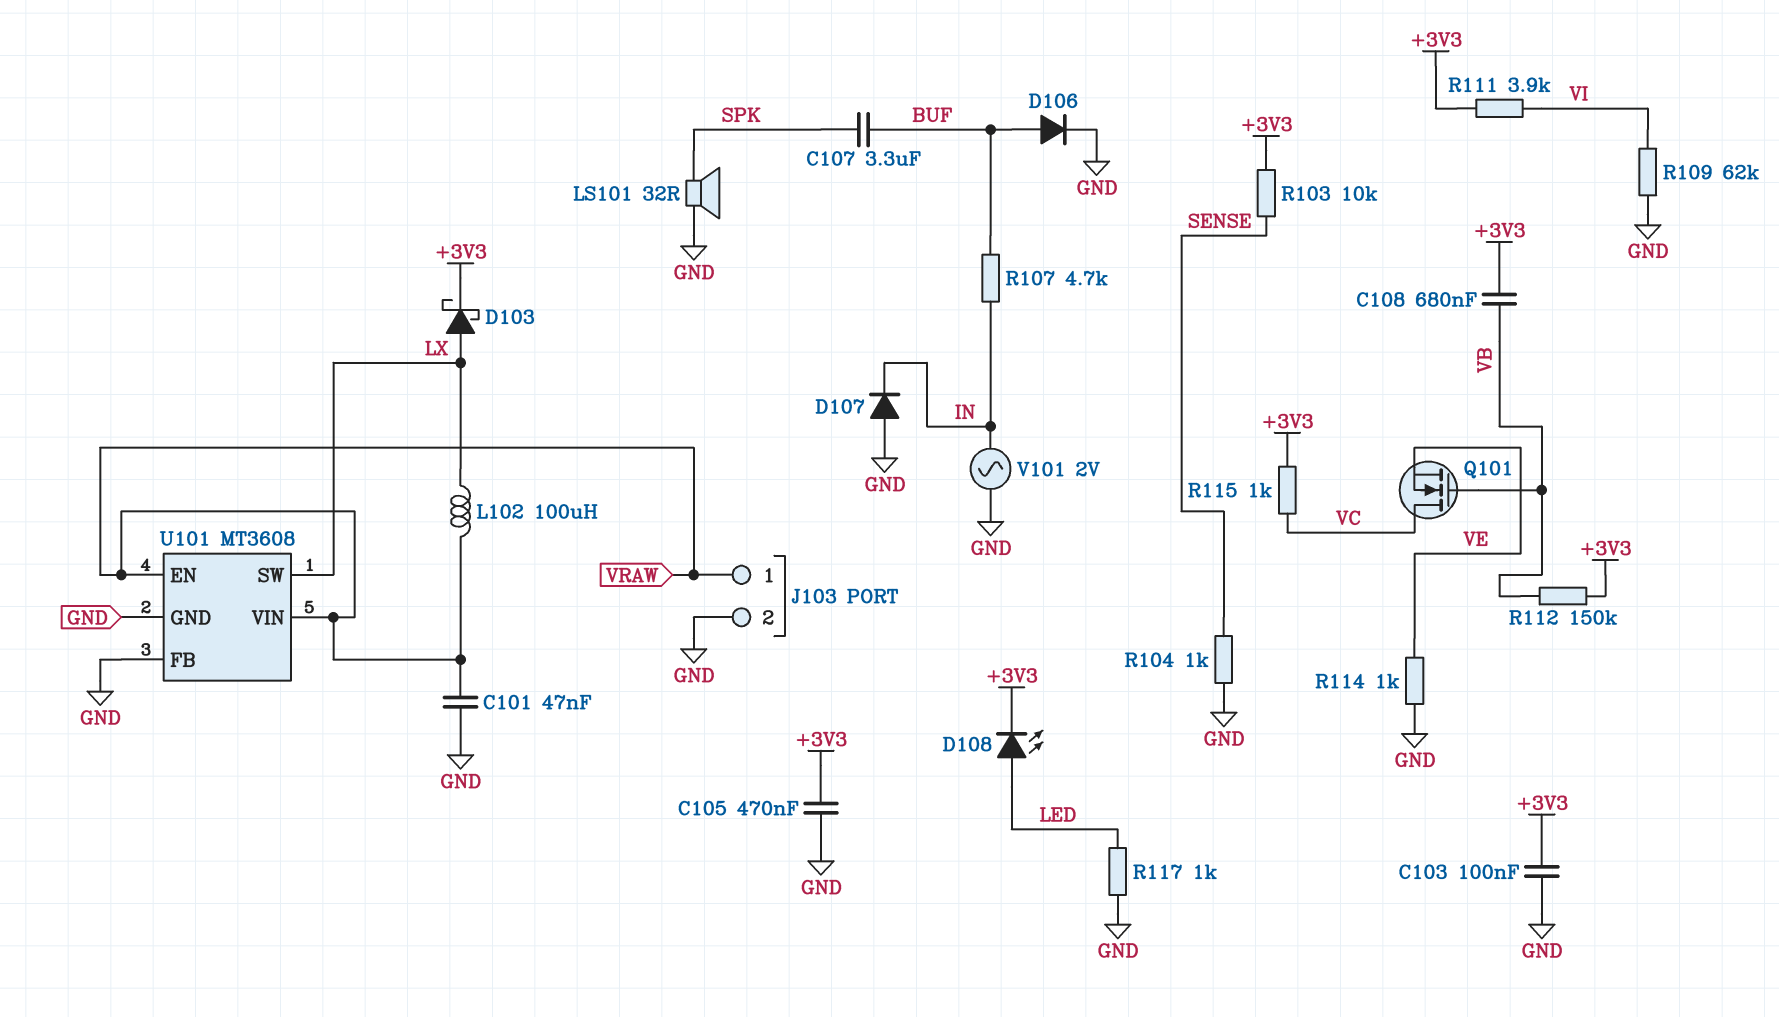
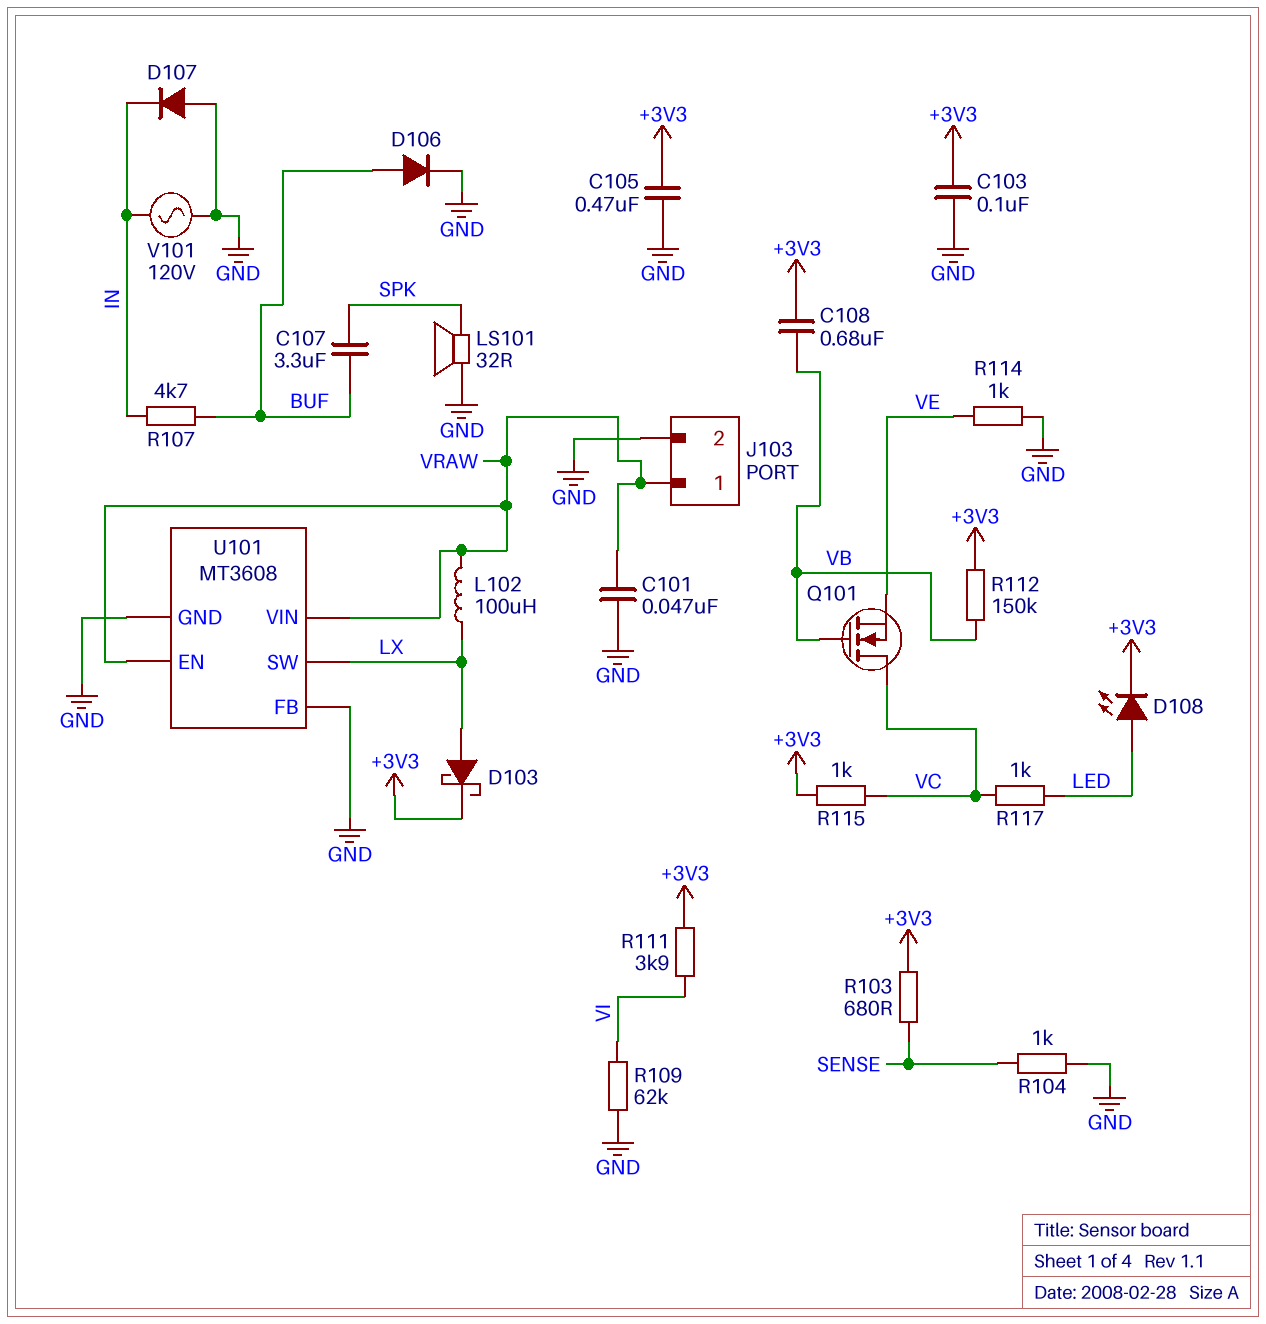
R103: 10k (+3V3, SENSE) -> 680 (+3V3, SENSE)
R117: 1k (GND, LED) -> 1k (LED, VC)
V101: AC 2V (GND, IN) -> AC 120V (GND, IN)

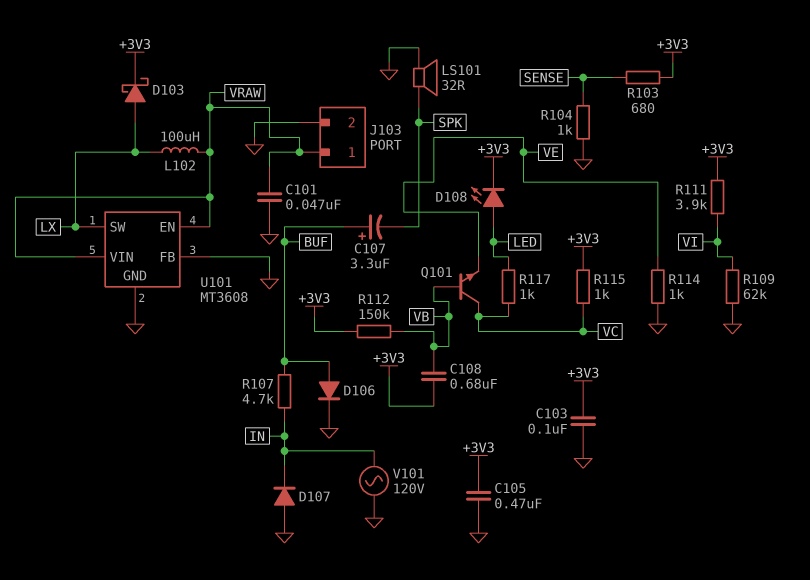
C107: 3.3uF (BUF, SPK) -> 3.3uF (plus BUF, minus SPK)
Q101: NMOS (G VB, D VC, S VE) -> NPN (B VB, C VC, E VE)

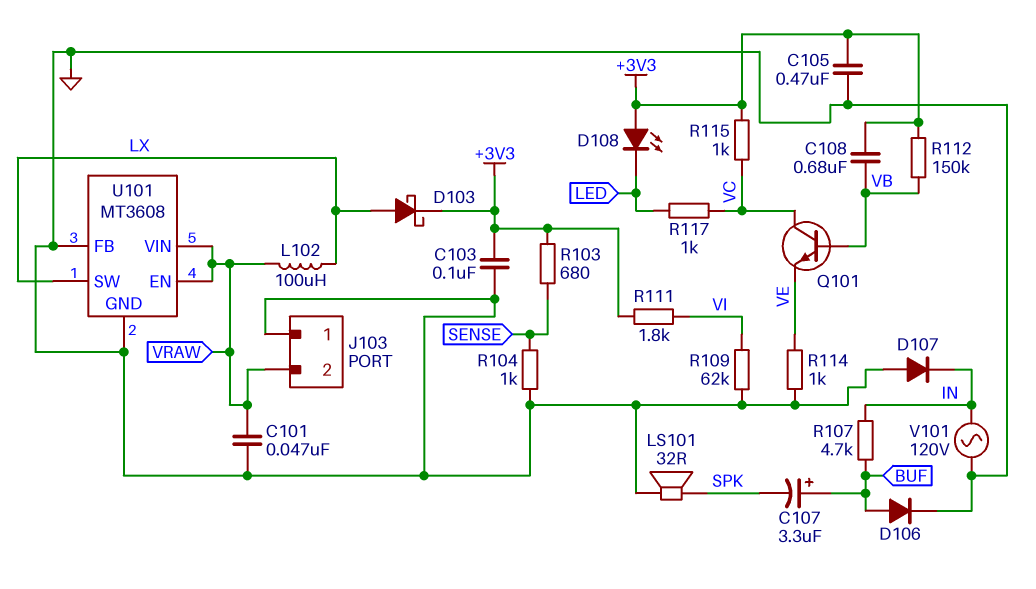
D108: LED (A LED, K +3V3) -> LED (A +3V3, K LED)
J103 pin 1: VRAW -> GND
J103 pin 2: GND -> VRAW
R111: 3.9k (+3V3, VI) -> 1.8k (+3V3, VI)

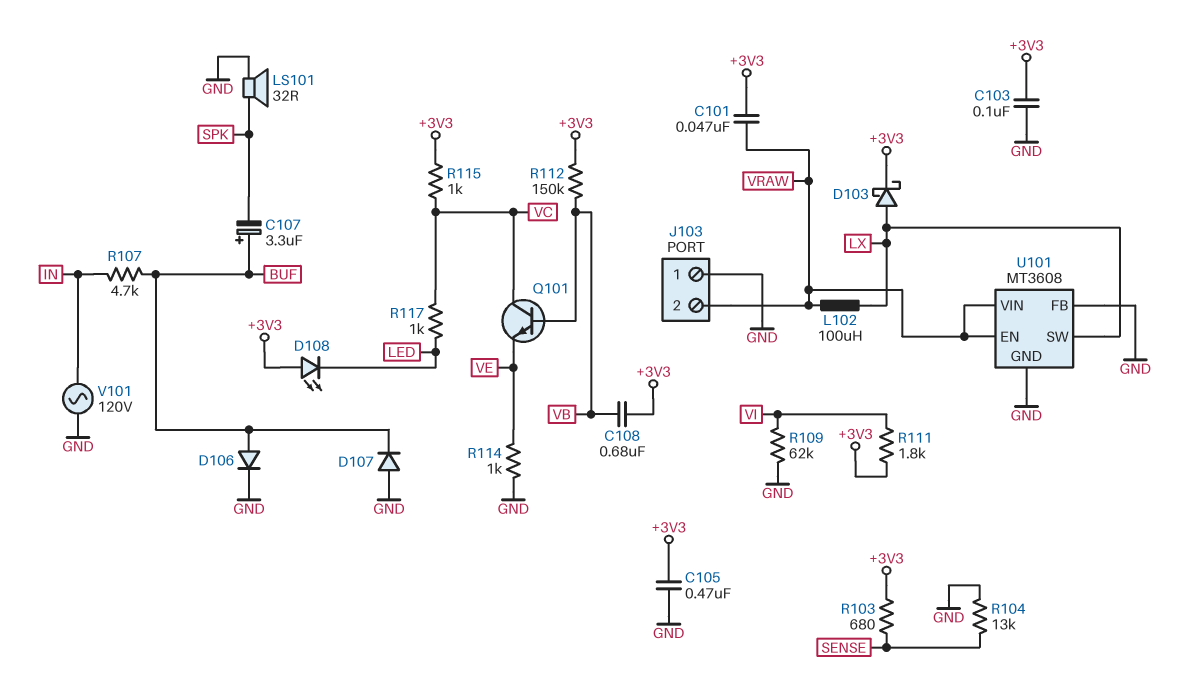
C101: 47nF (GND, VRAW) -> 47nF (+3V3, VRAW)
D107: diode (A GND, K IN) -> diode (A GND, K BUF)
R104: 1k (GND, SENSE) -> 13k (GND, SENSE)

